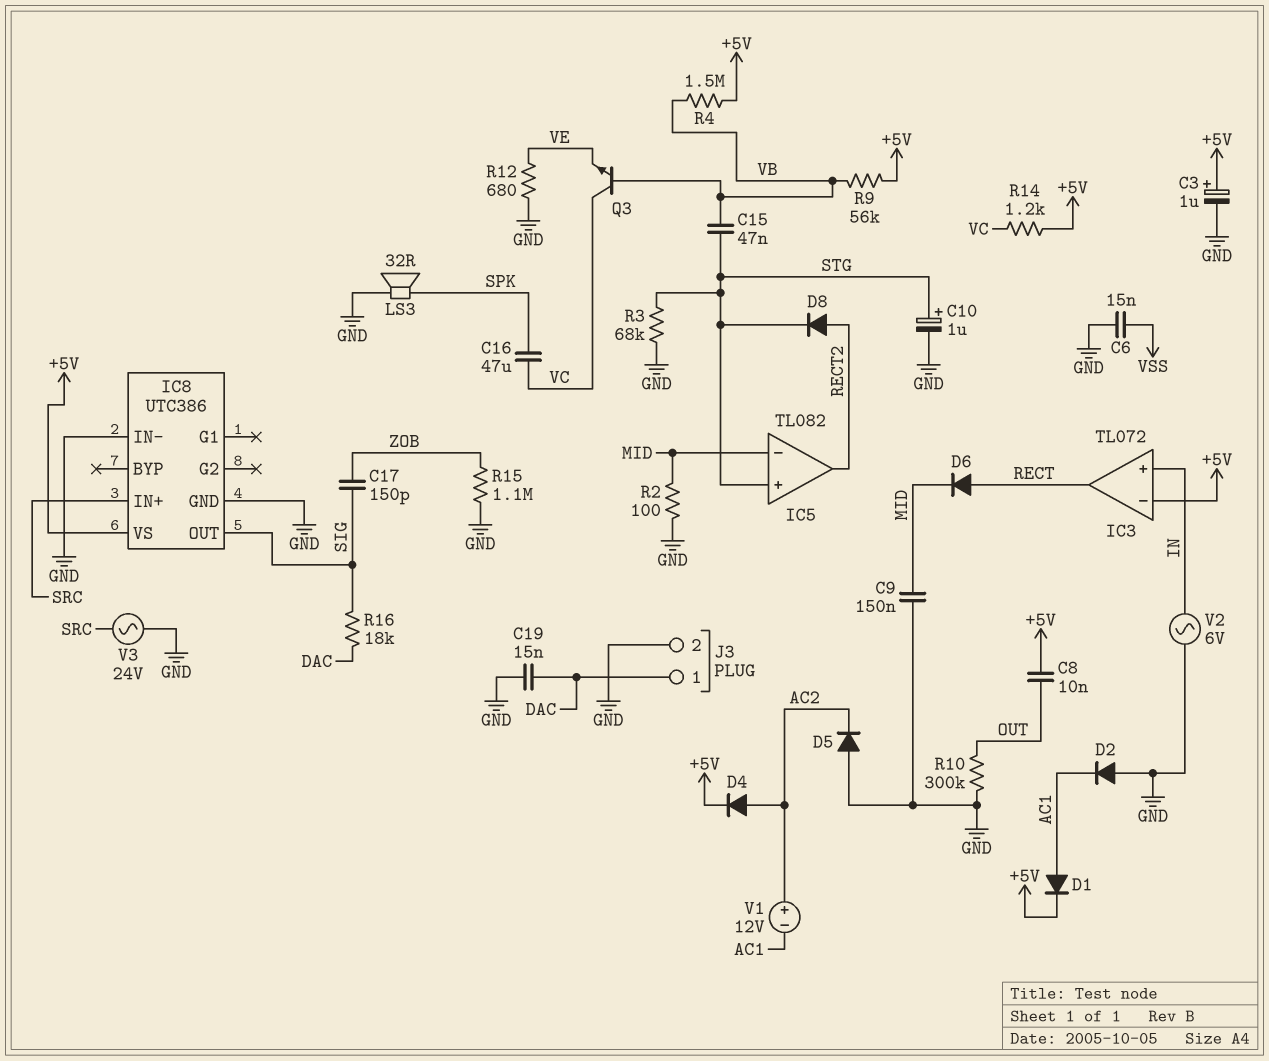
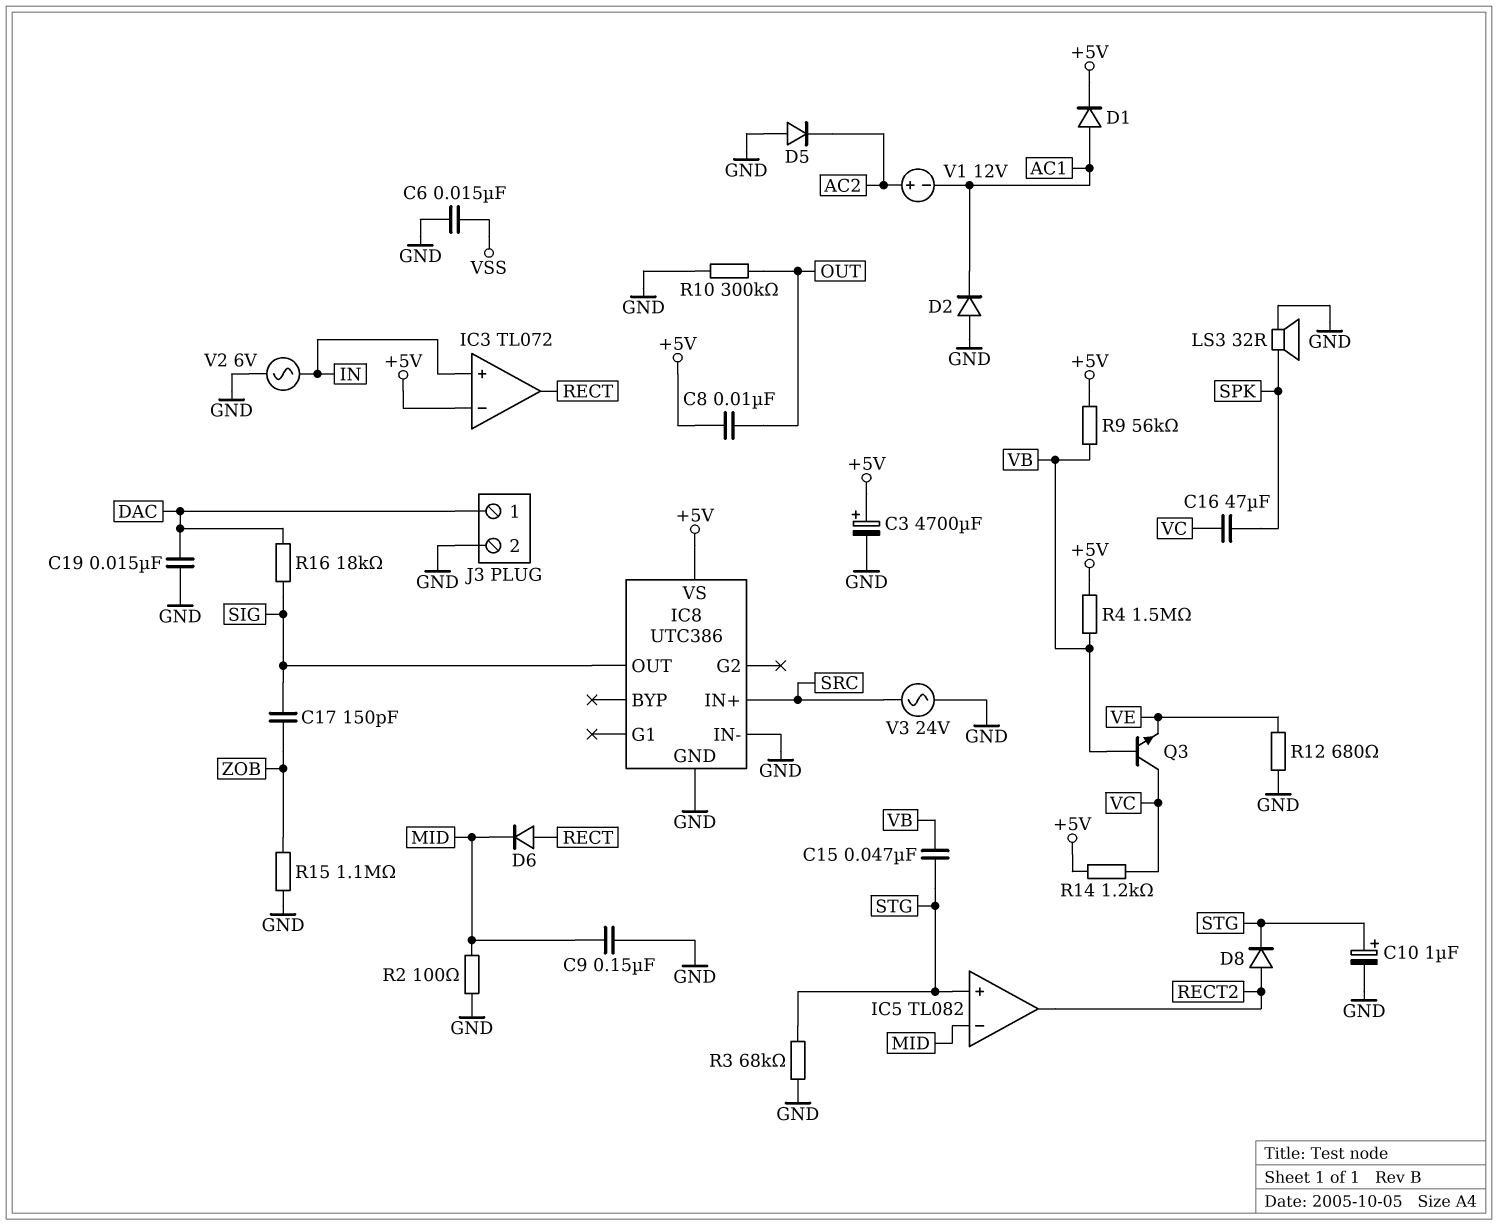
C3: 1uF (plus +5V, minus GND) -> 4700uF (plus +5V, minus GND)
D4: diode (A AC2, K +5V) -> none

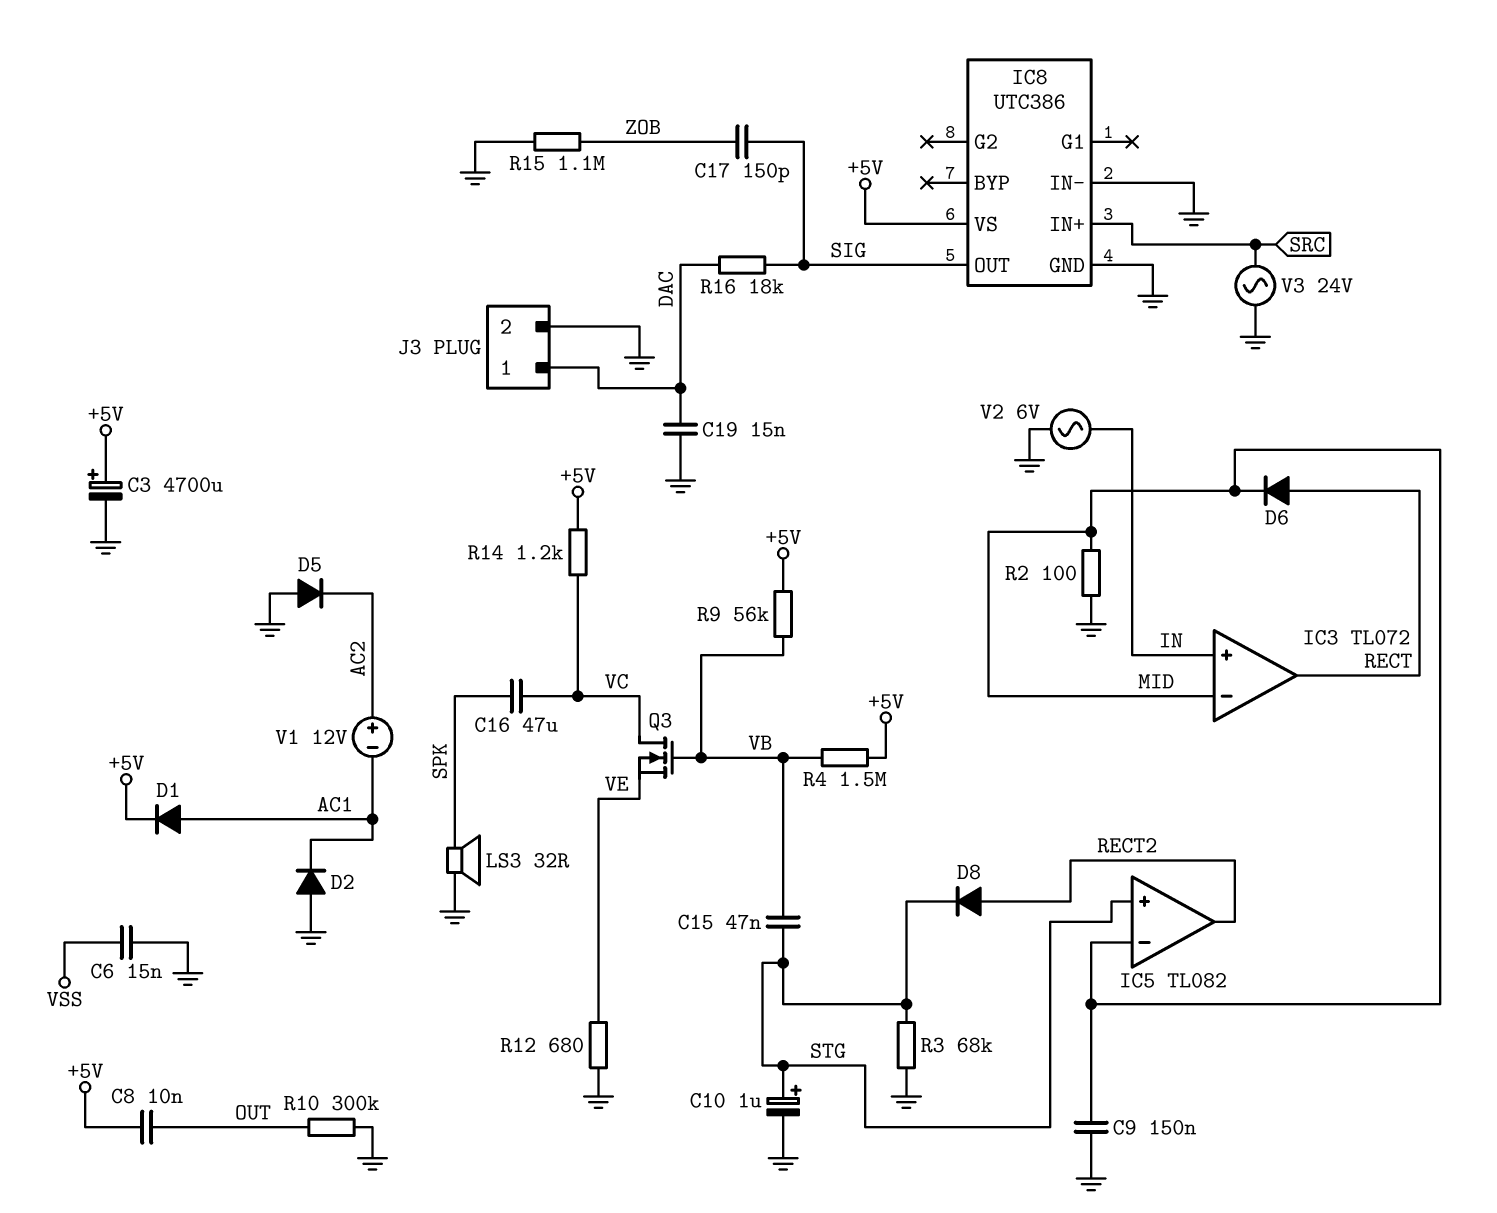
IC3 pin in-: +5V -> MID
Q3: NPN (B VB, C VC, E VE) -> NMOS (G VB, D VC, S VE)

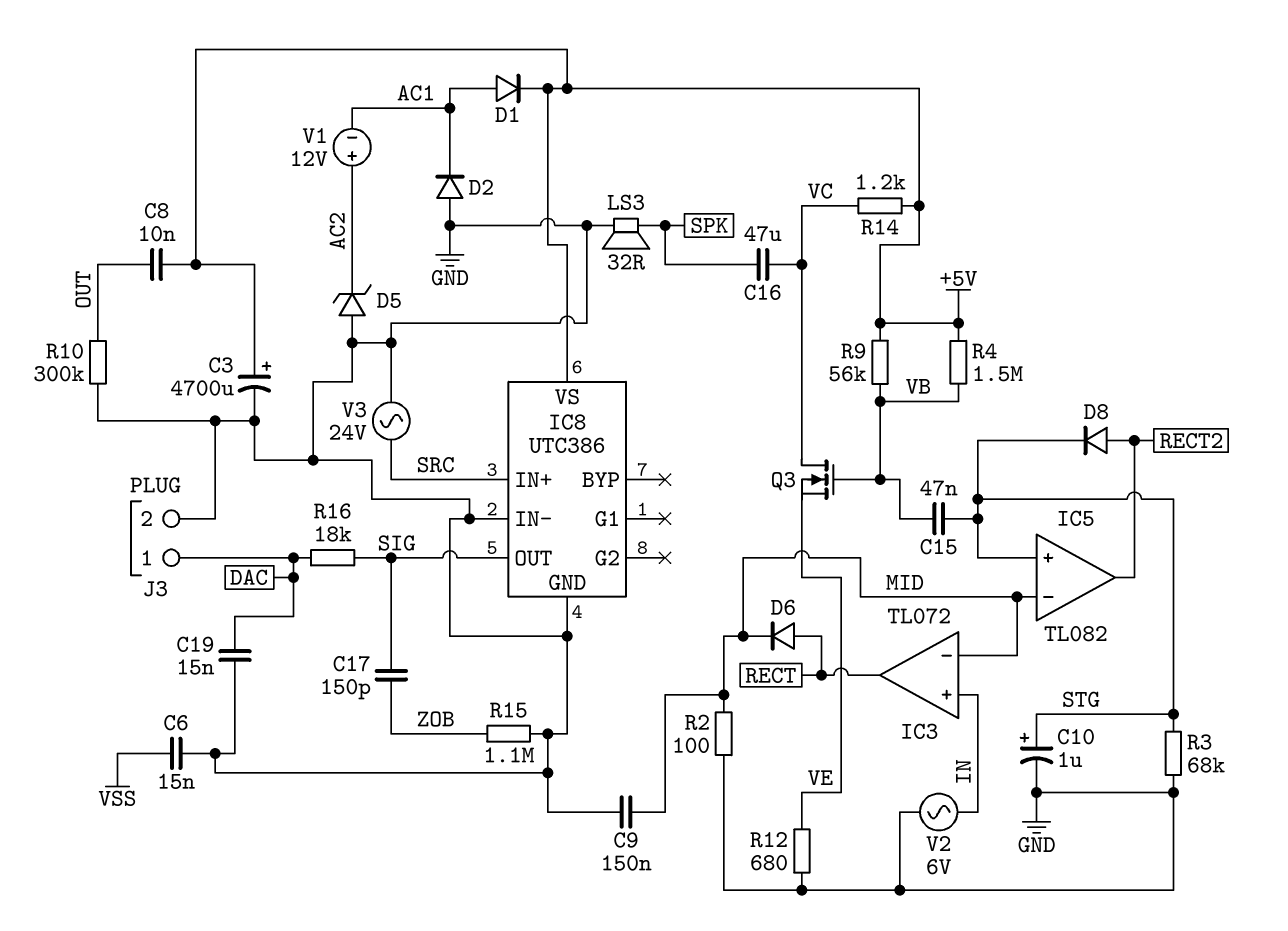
D5: diode (A GND, K AC2) -> zener (A GND, K AC2)

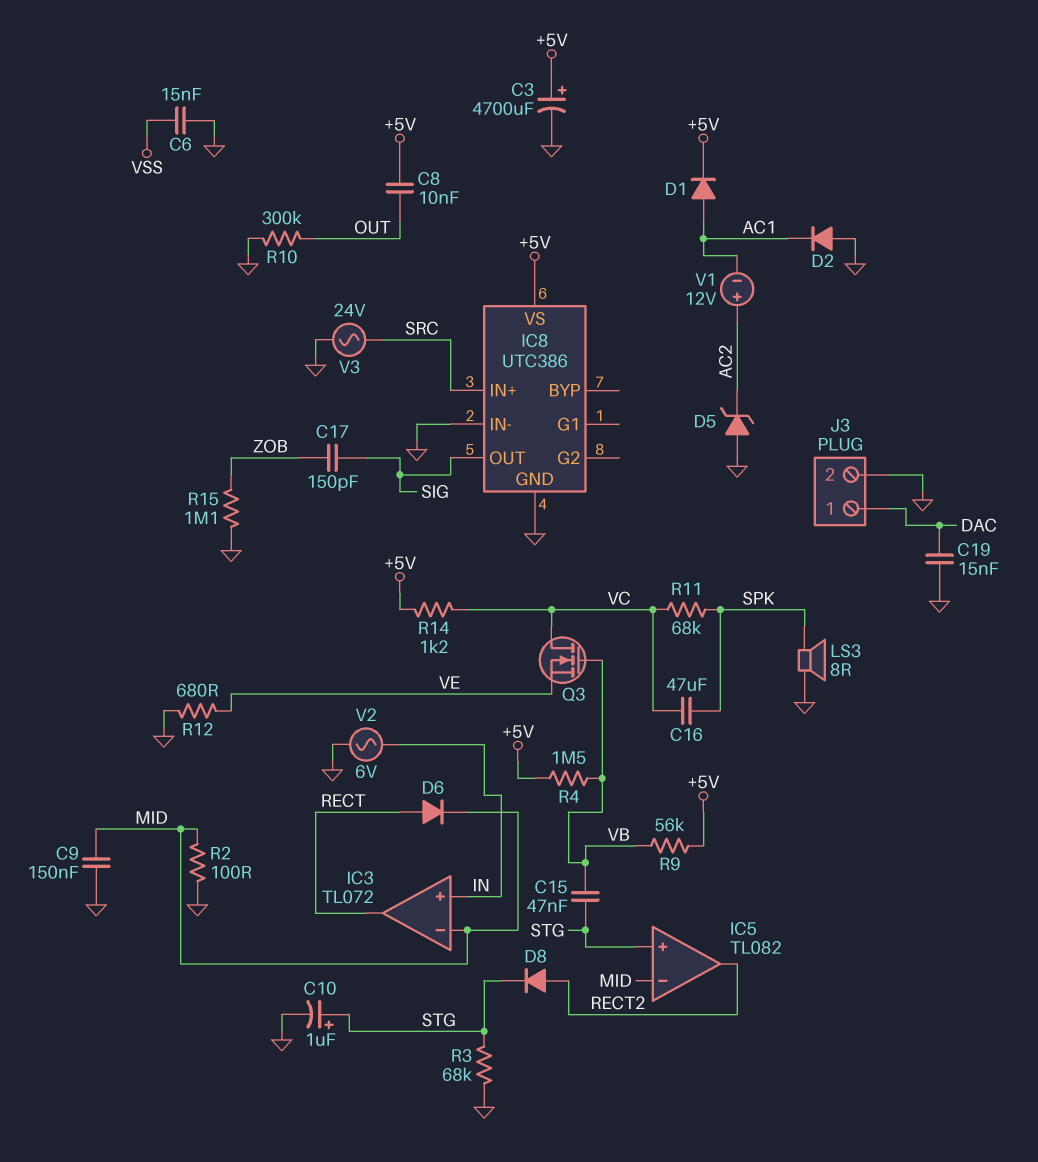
LS3: speaker 32R (GND, SPK) -> speaker 8R (GND, SPK)
R11: none -> 68k (SPK, VC)
R16: 18k (DAC, SIG) -> none

